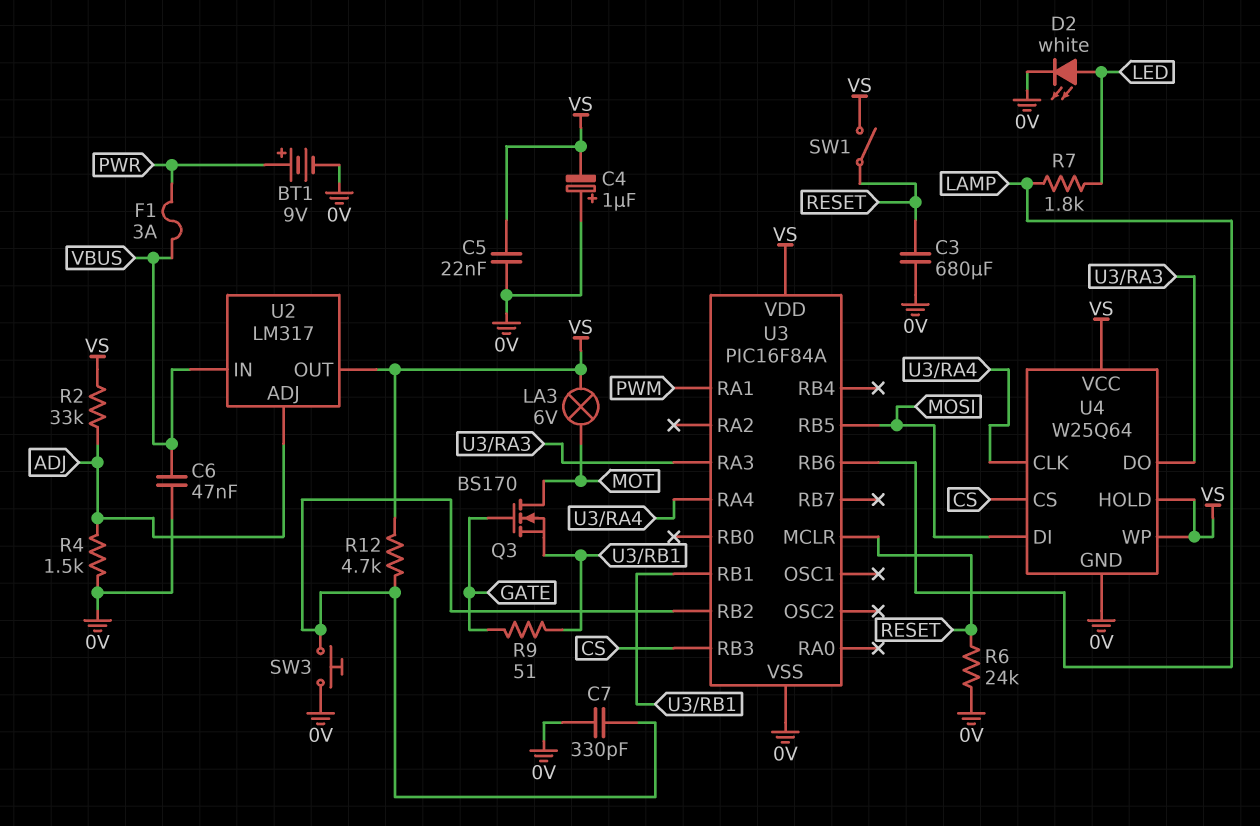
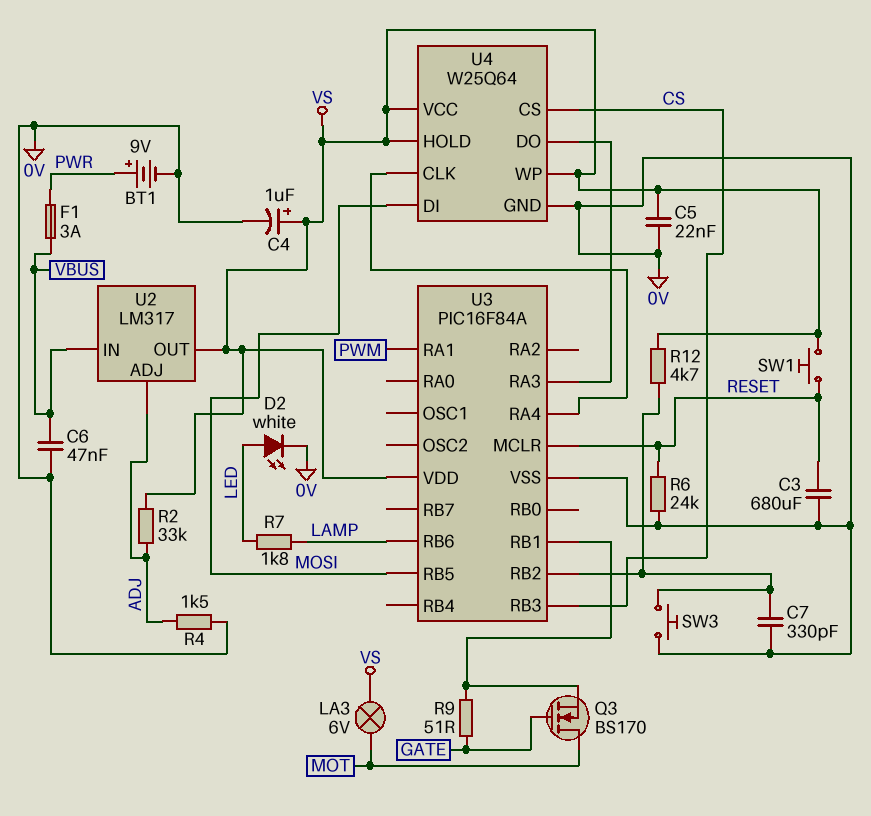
C4: 1uF (plus 0V, minus VS) -> 1uF (plus VS, minus 0V)
SW1: switch (RESET, VS) -> button (RESET, VS)

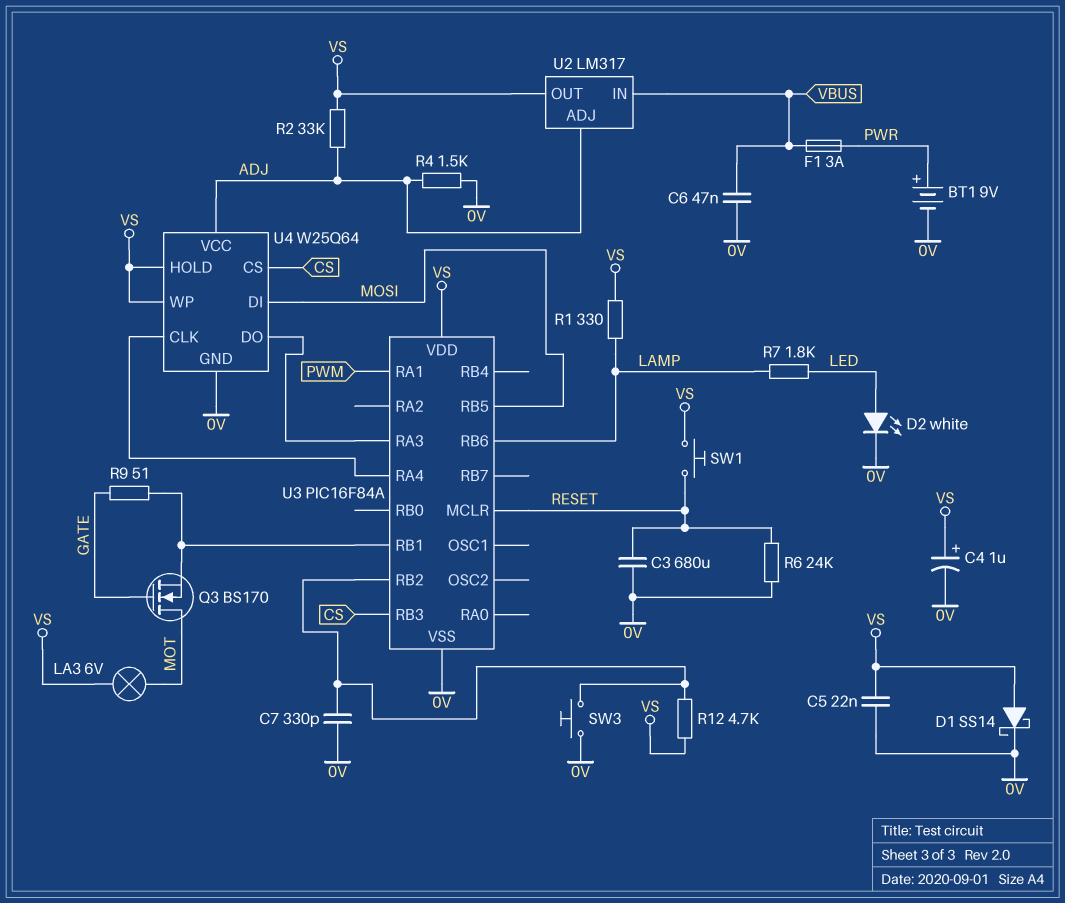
D1: none -> schottky SS14 (A VS, K 0V)
R1: none -> 330 (LAMP, VS)
U4 pin VCC: VS -> ADJ

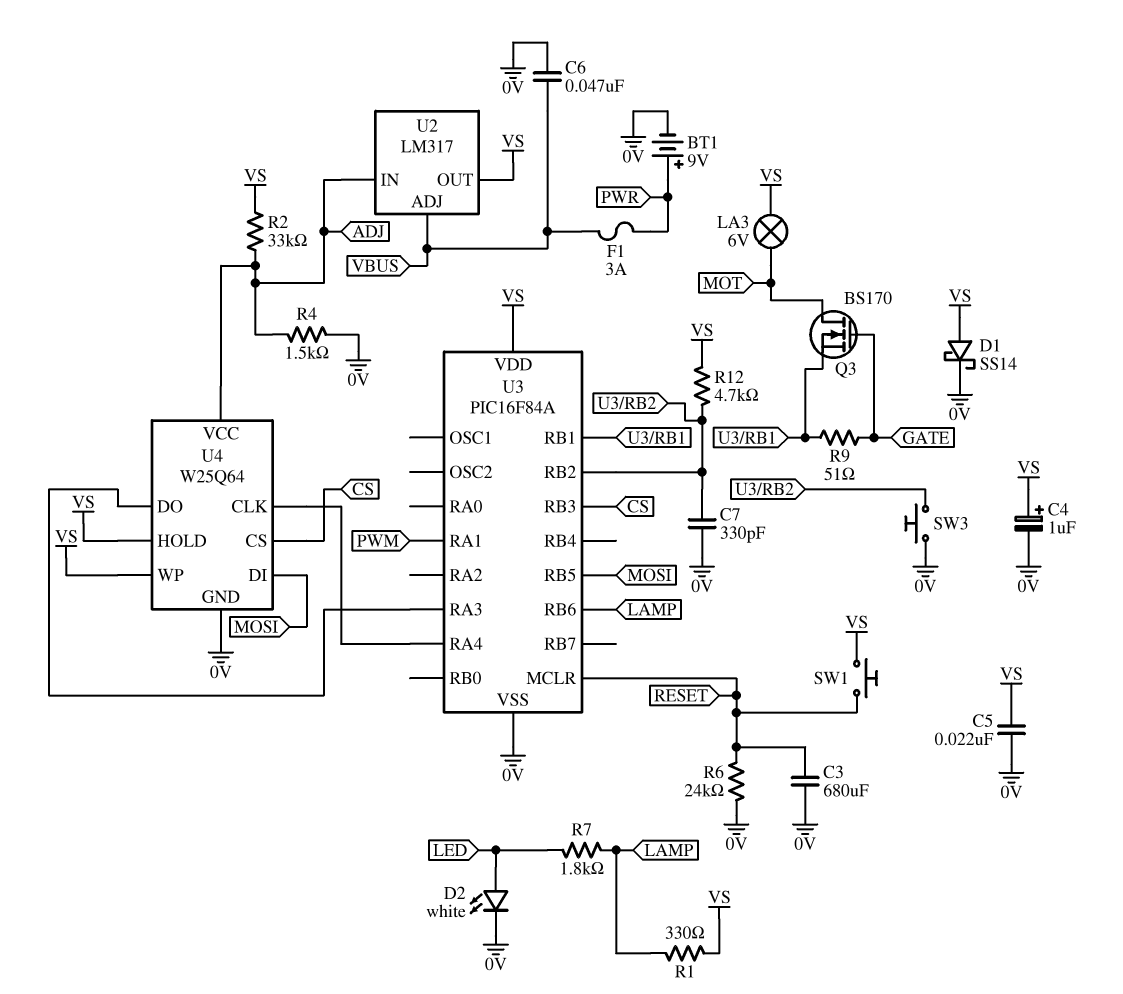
U2 pin ADJ: ADJ -> VBUS
U2 pin IN: VBUS -> ADJ

